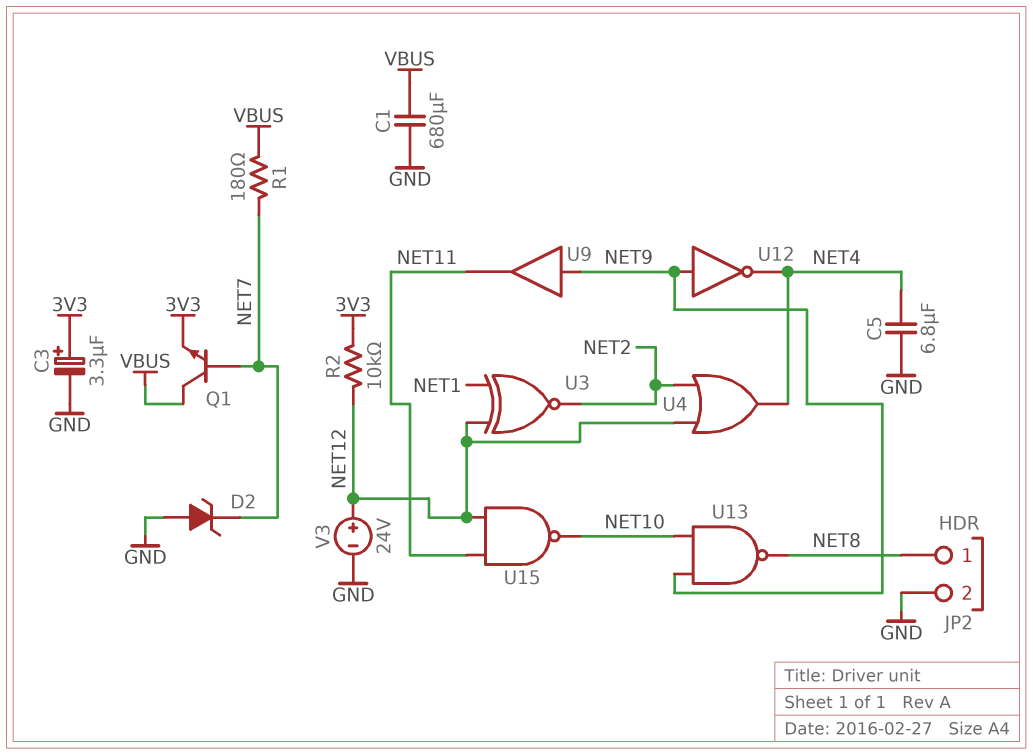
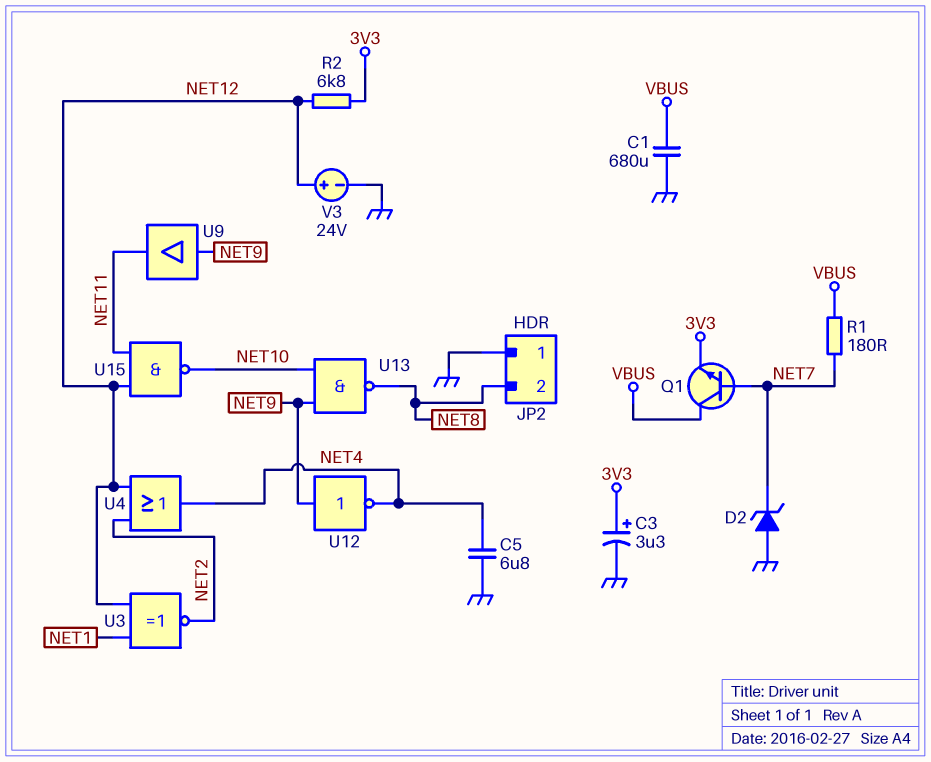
JP2 pin 1: NET8 -> GND
JP2 pin 2: GND -> NET8
R2: 10k (3V3, NET12) -> 6.8k (3V3, NET12)

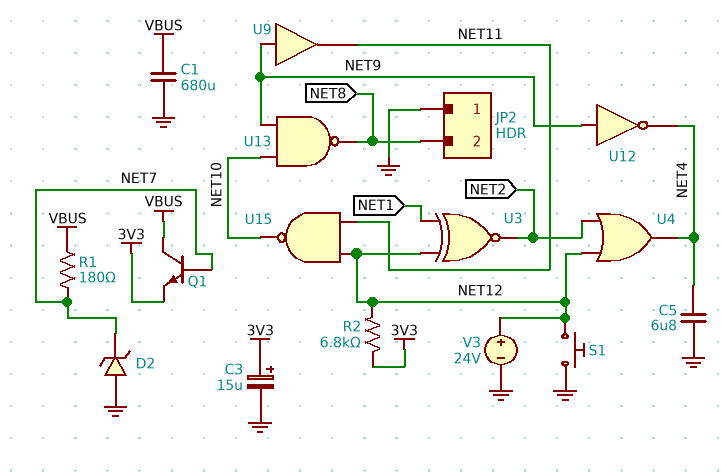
C3: 3.3uF (plus 3V3, minus GND) -> 15uF (plus 3V3, minus GND)
S1: none -> button (GND, NET12)

